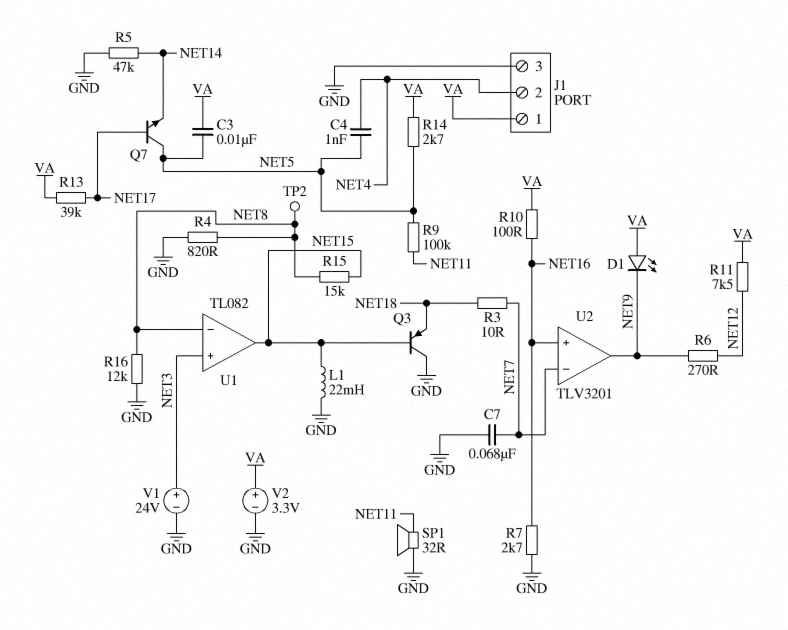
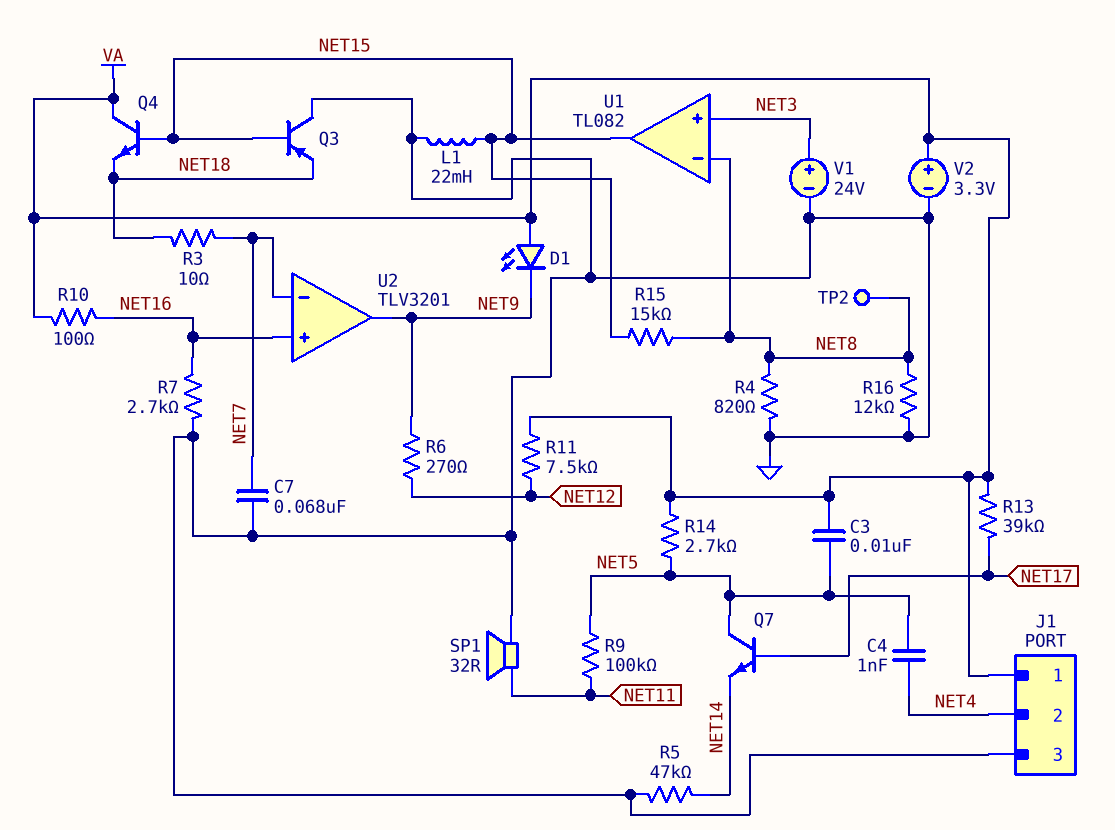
Q4: none -> NPN (B NET15, C VA, E NET18)

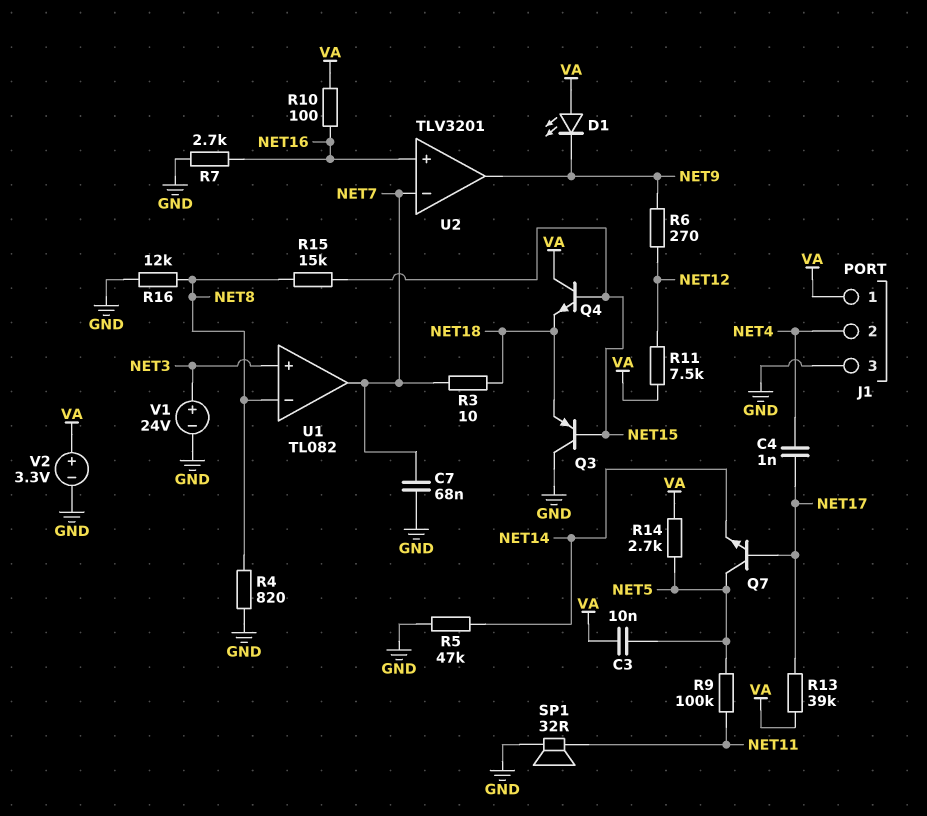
C4: 1nF (NET4, NET5) -> 1nF (NET4, NET17)
L1: 22mH (GND, NET15) -> none
TP2: test point (NET8) -> none
U1 pin out: NET15 -> NET7

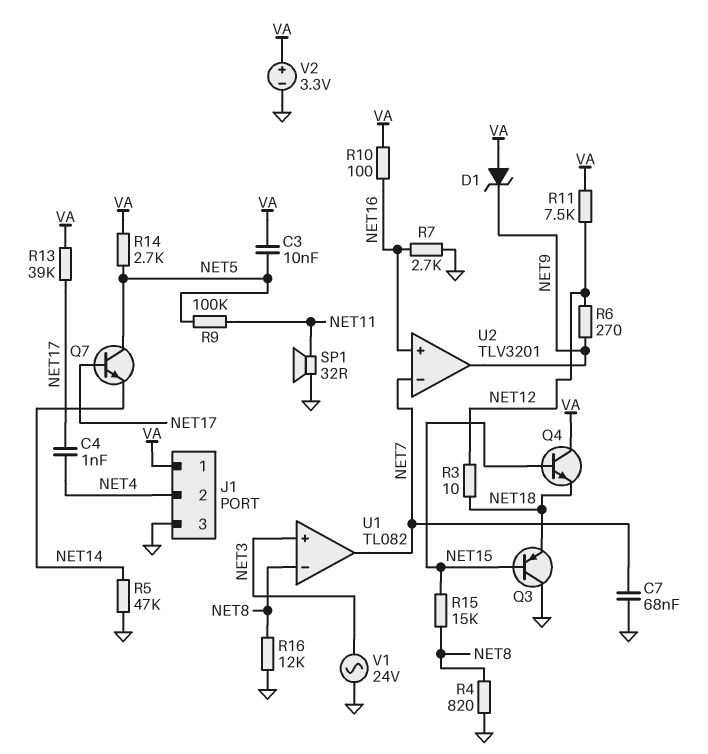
D1: LED (A VA, K NET9) -> zener (A VA, K NET9)
R3: 10 (NET7, NET18) -> 10 (NET12, NET18)
V1: 24V (plus NET3, minus GND) -> AC 24V (GND, NET3)

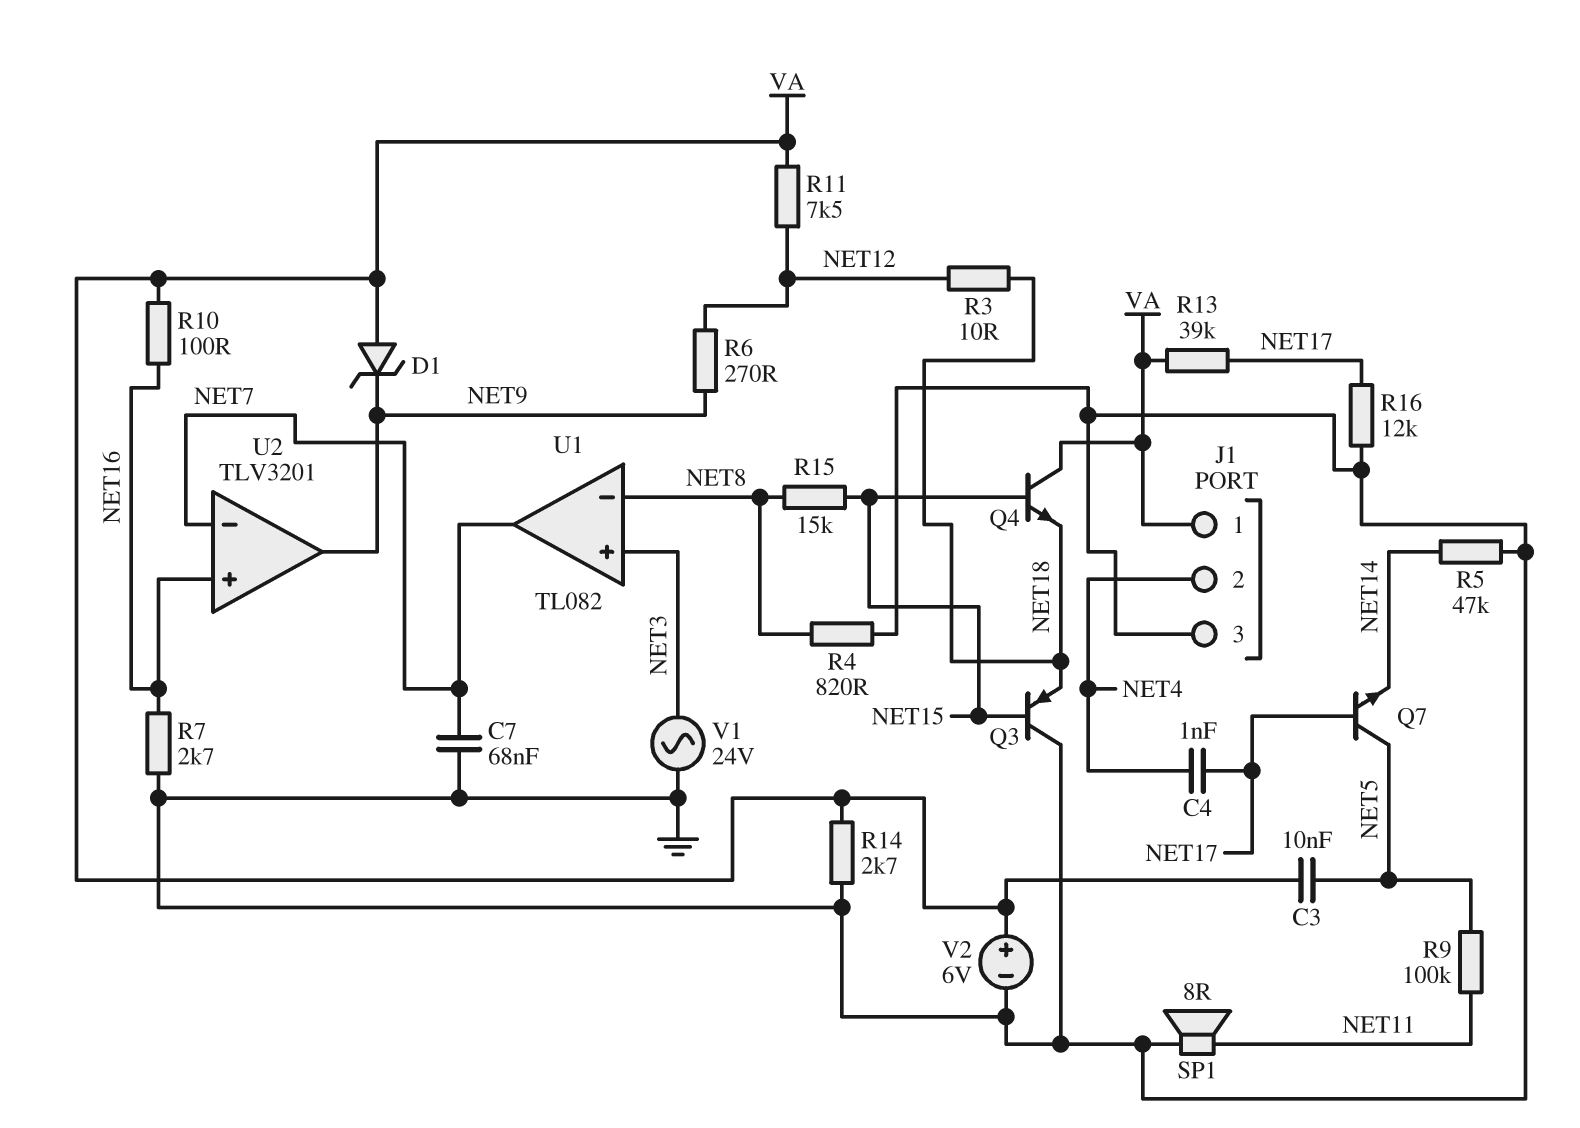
R14: 2.7k (NET5, VA) -> 2.7k (GND, VA)
R16: 12k (GND, NET8) -> 12k (GND, NET17)
SP1: speaker 32R (GND, NET11) -> speaker 8R (GND, NET11)
V2: 3.3V (plus VA, minus GND) -> 6V (plus VA, minus GND)

